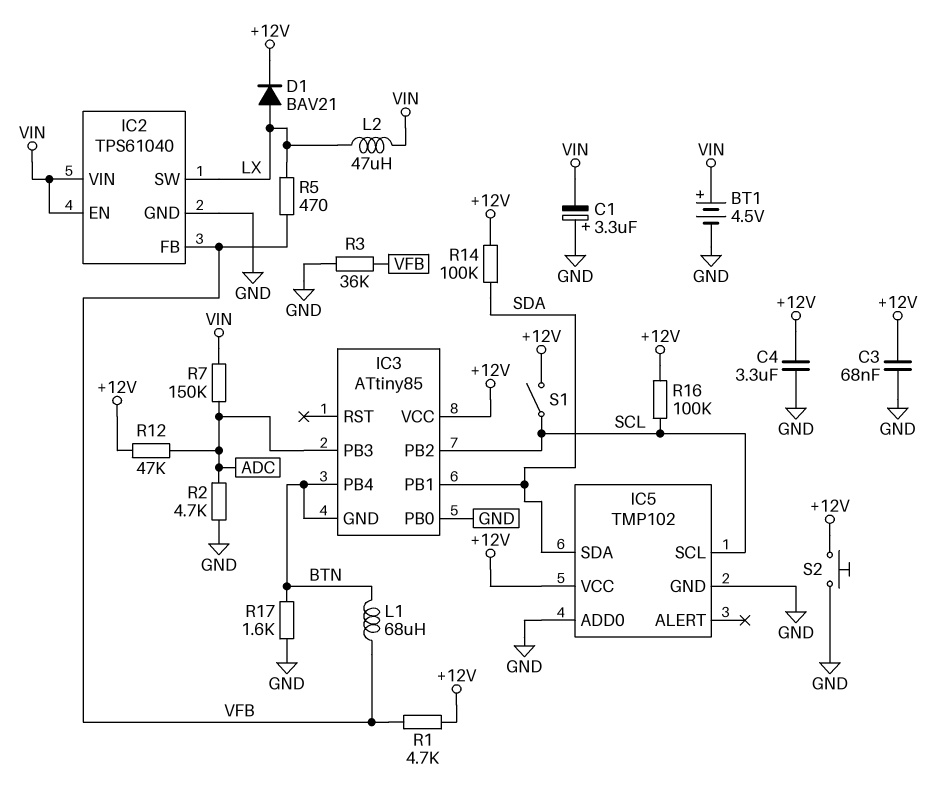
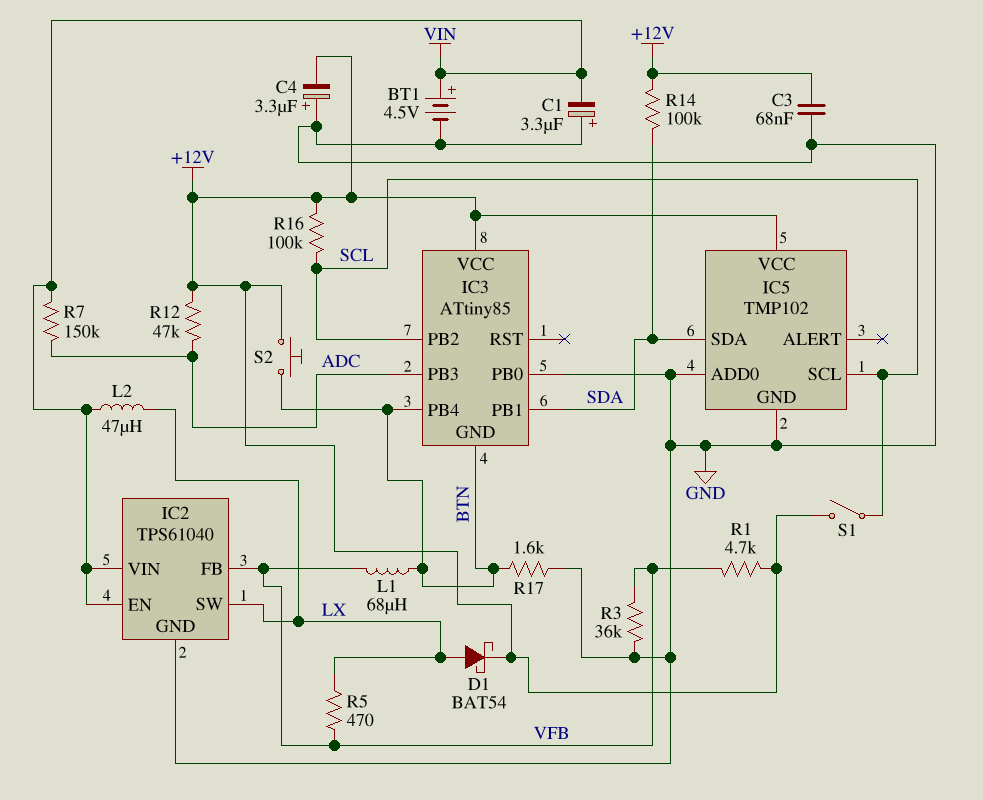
C4: 3.3uF (+12V, GND) -> 3.3uF (plus GND, minus +12V)
D1: diode BAV21 (A LX, K +12V) -> schottky BAT54 (A LX, K +12V)
R2: 4.7k (ADC, GND) -> none
S2: button (+12V, GND) -> button (+12V, BTN)

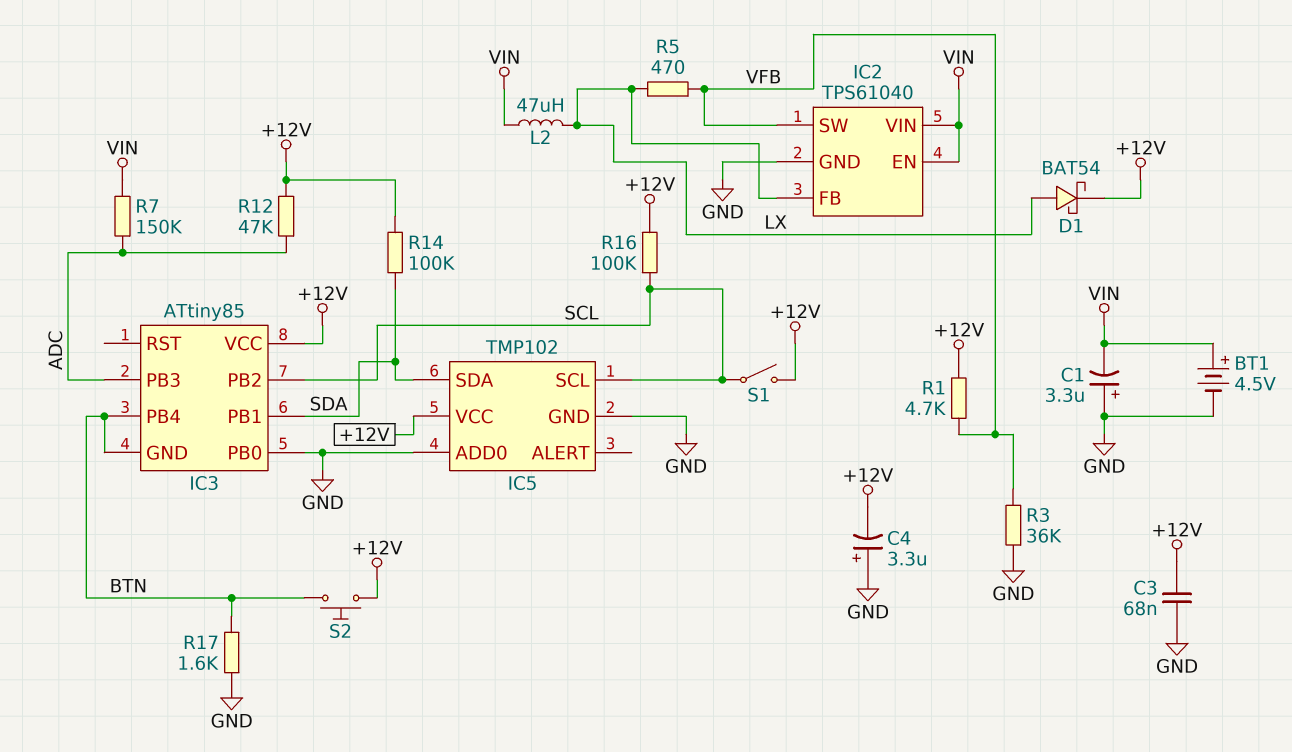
IC2 pin FB: VFB -> LX
IC2 pin SW: LX -> VFB
L1: 68uH (BTN, VFB) -> none

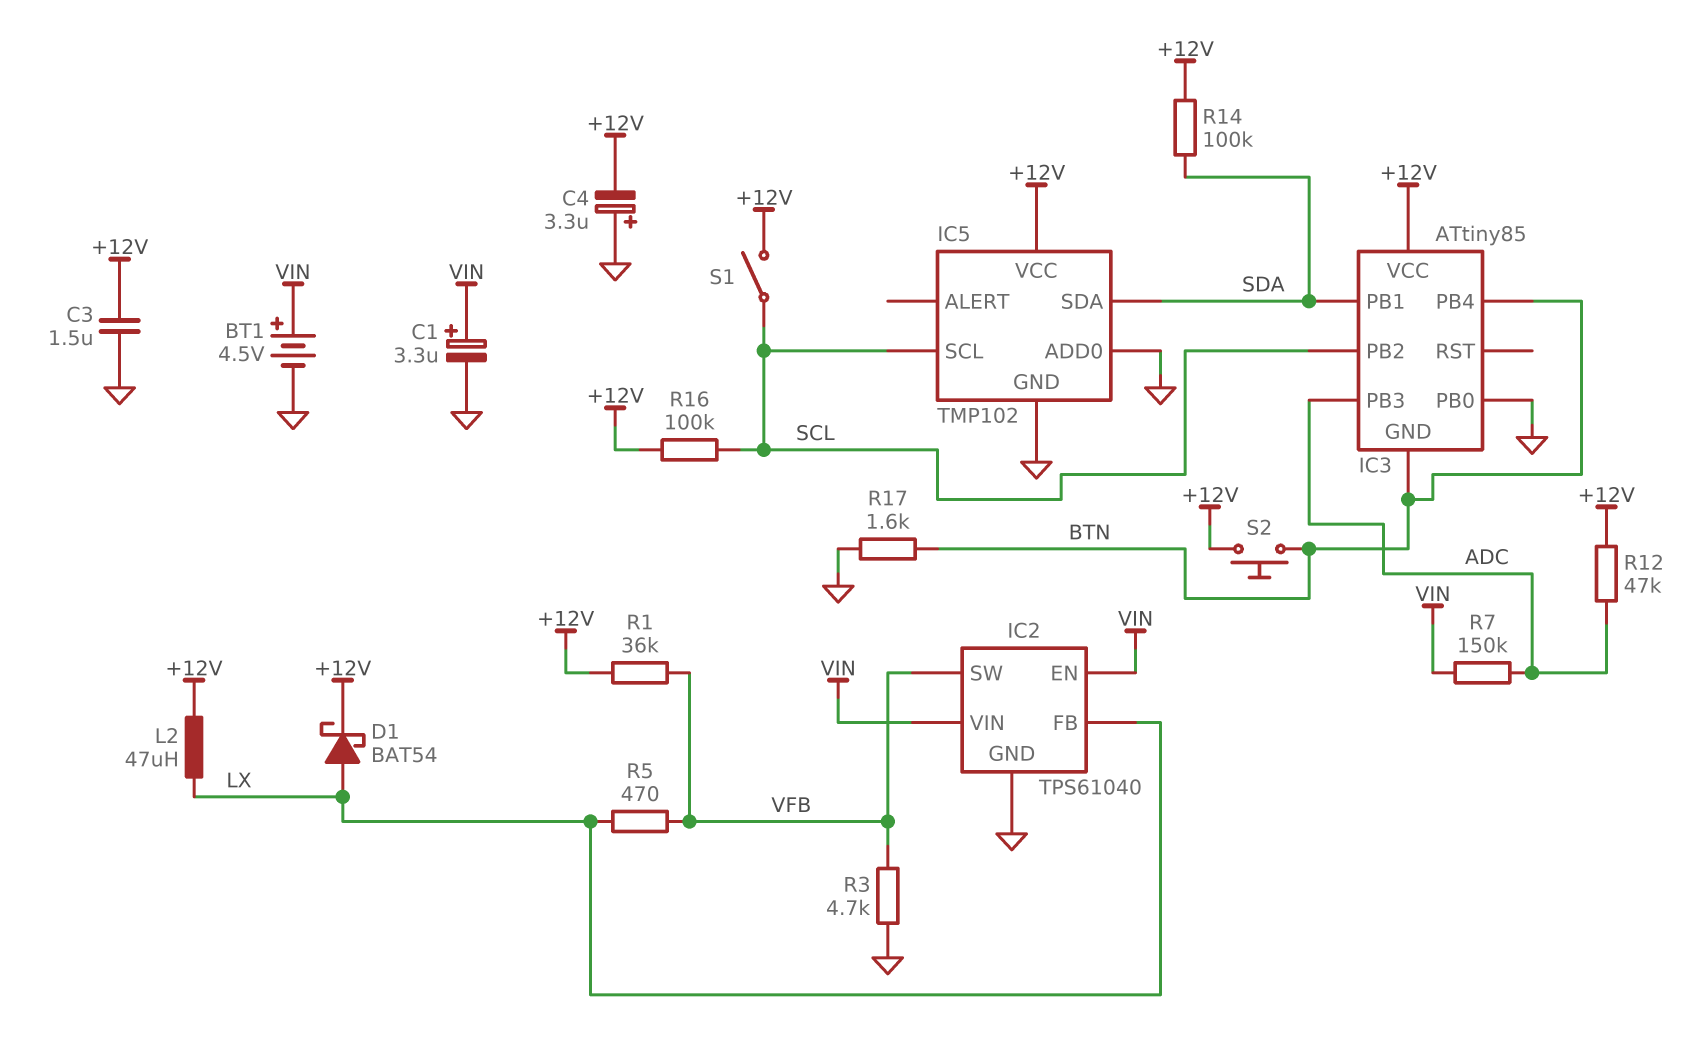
C1: 3.3uF (plus GND, minus VIN) -> 3.3uF (plus VIN, minus GND)
C3: 68nF (+12V, GND) -> 1.5uF (+12V, GND)
L2: 47uH (LX, VIN) -> 47uH (+12V, LX)
R1: 4.7k (+12V, VFB) -> 36k (+12V, VFB)
R3: 36k (GND, VFB) -> 4.7k (GND, VFB)

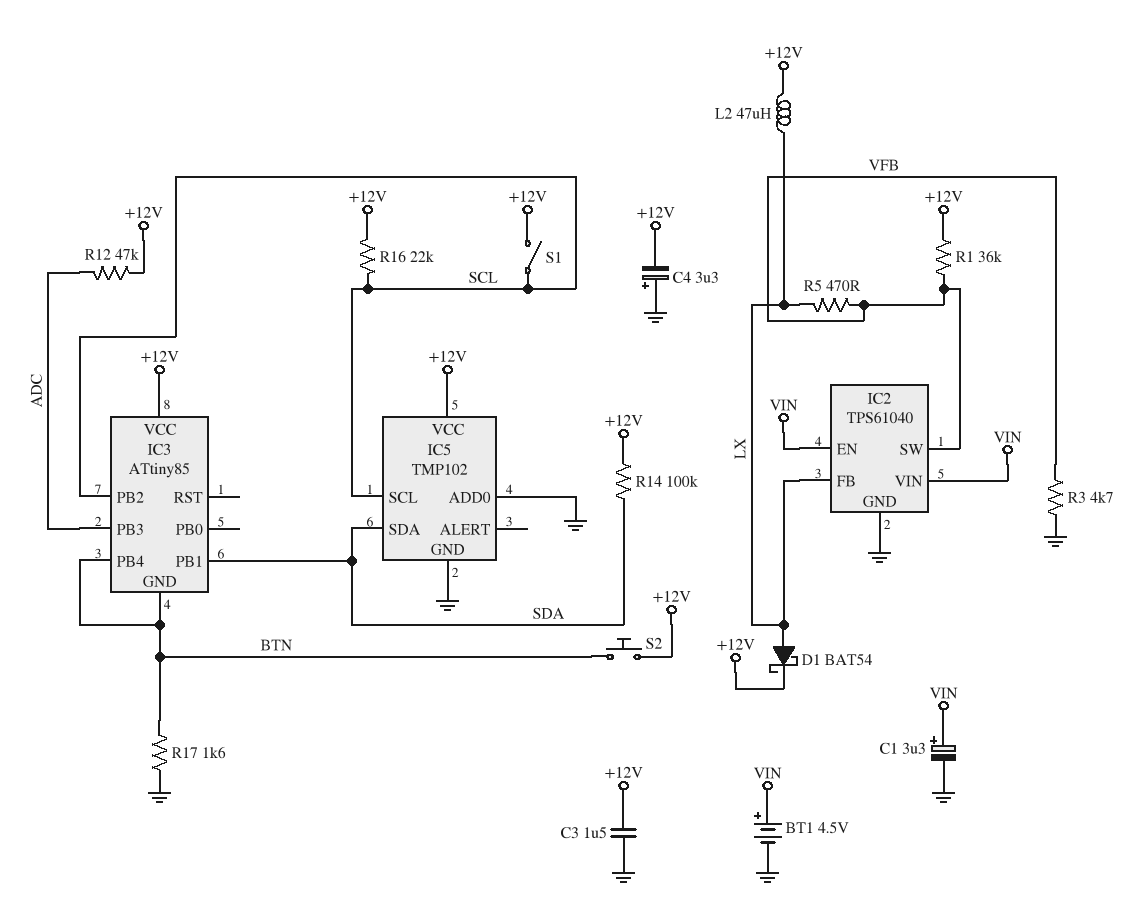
IC3 pin PB0: GND -> none
R7: 150k (ADC, VIN) -> none
R16: 100k (+12V, SCL) -> 22k (+12V, SCL)

